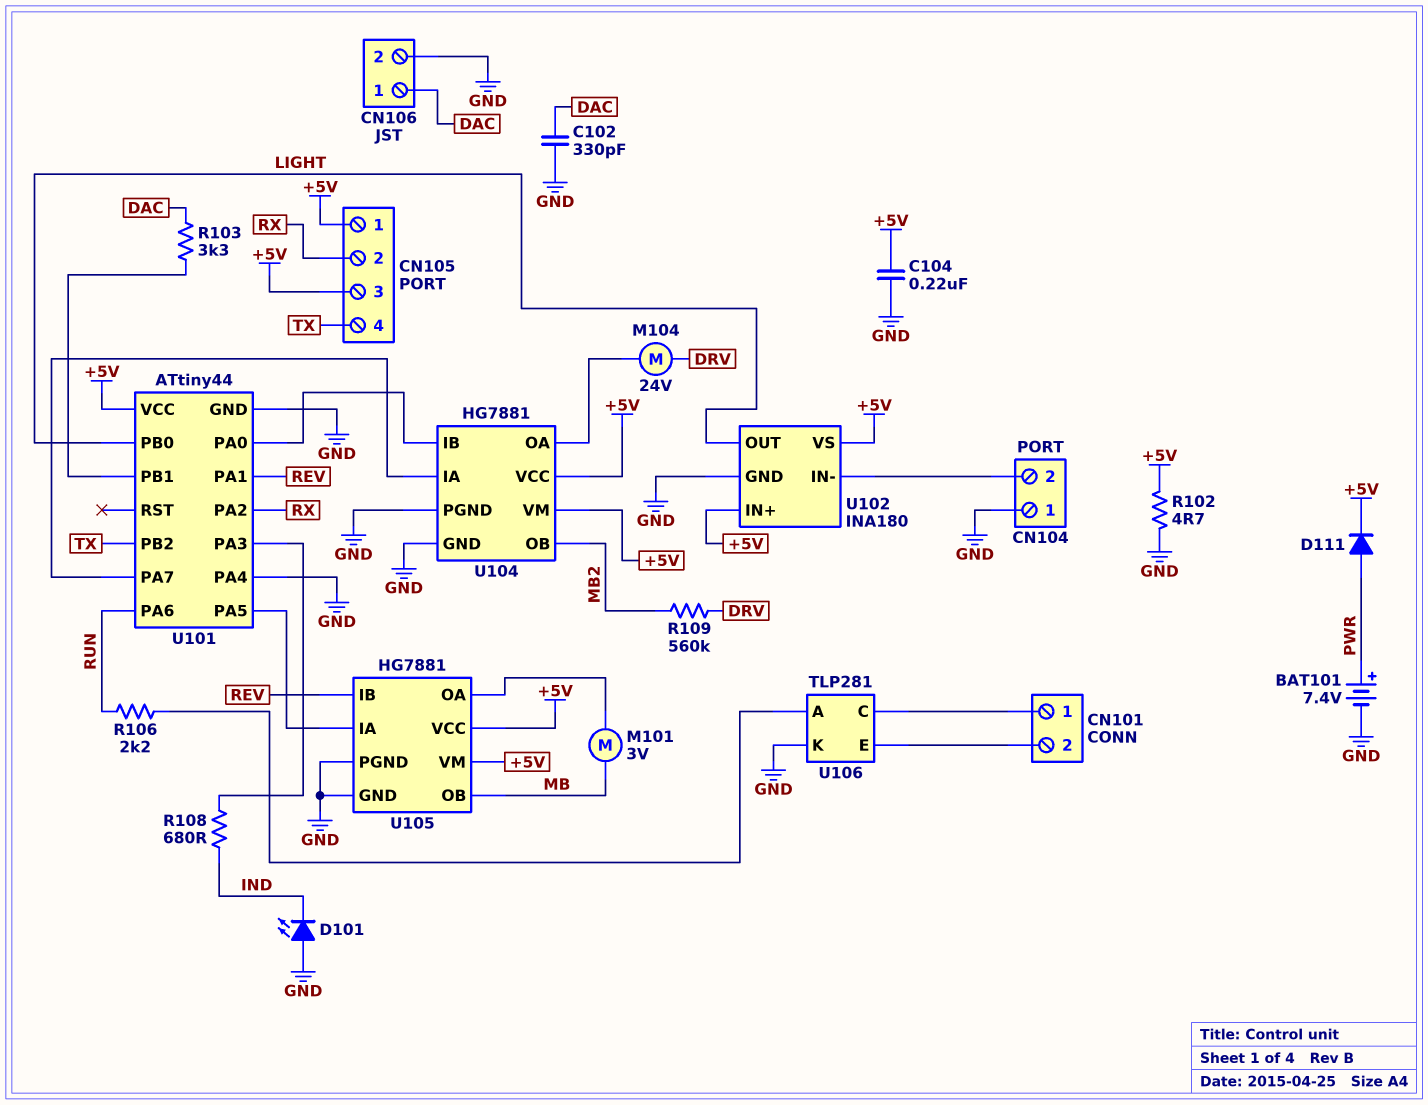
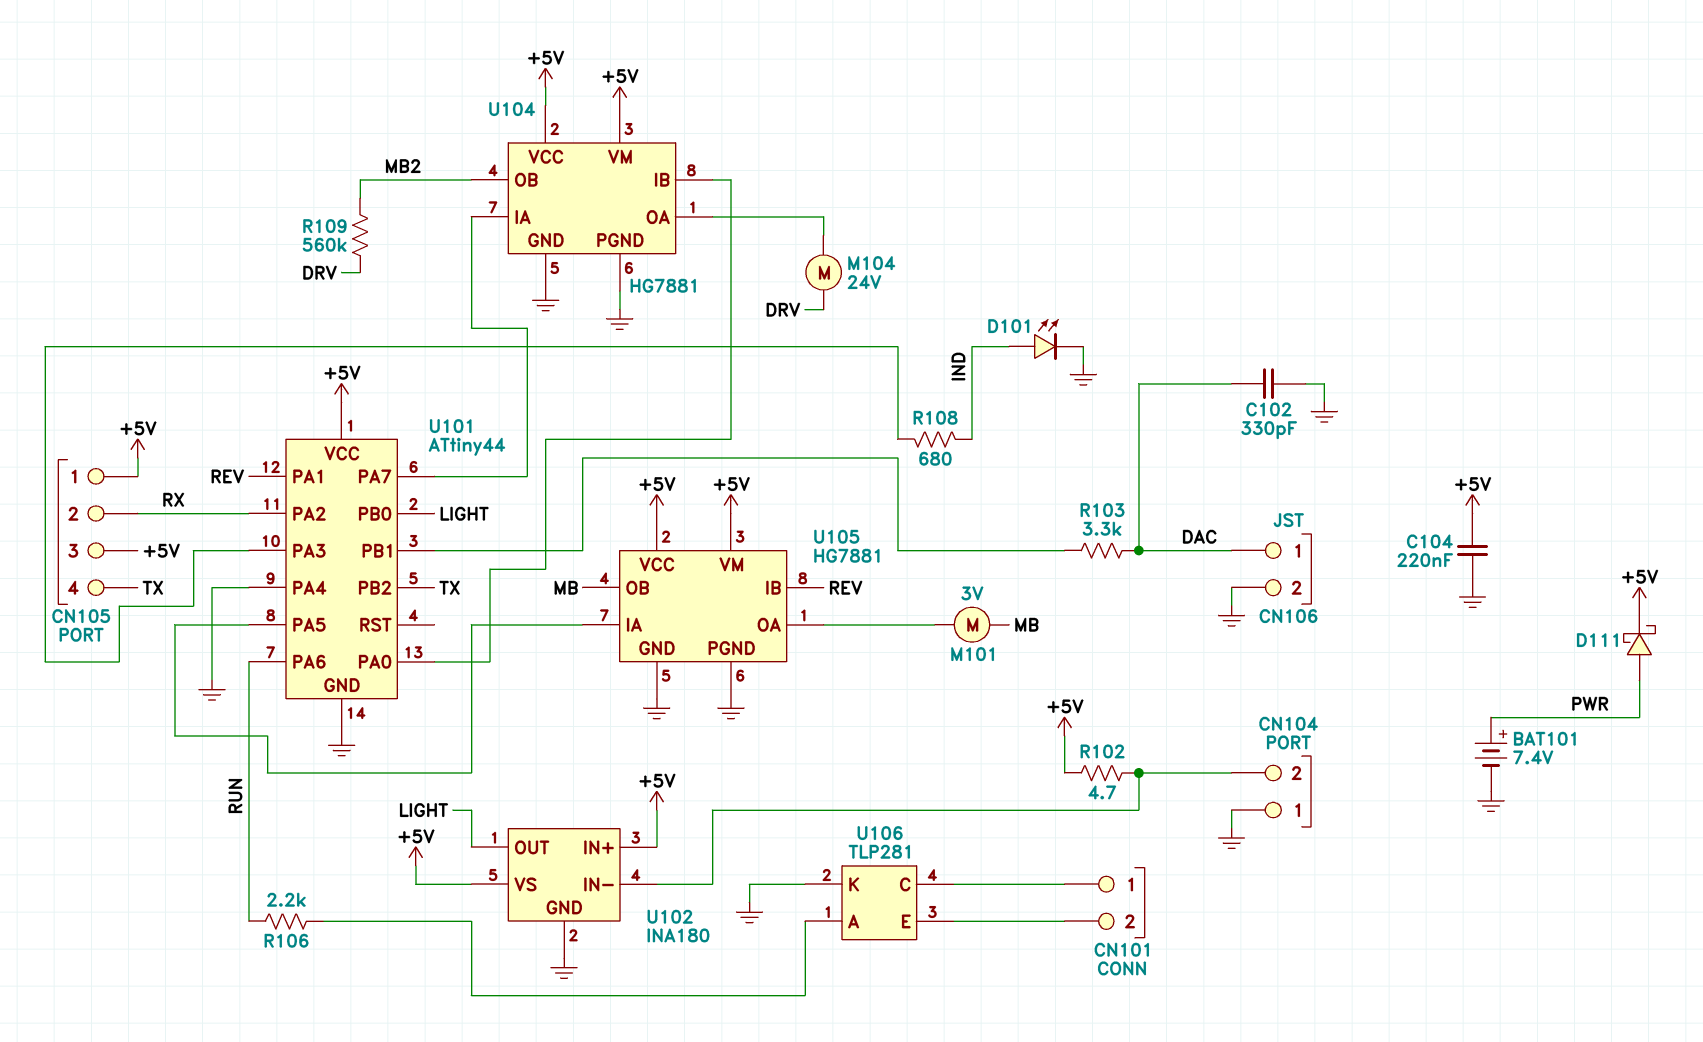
D101: LED (A GND, K IND) -> LED (A IND, K GND)
D111: diode (A PWR, K +5V) -> schottky (A PWR, K +5V)
R102: 4.7 (+5V, GND) -> 4.7 (+5V, CN104/2)

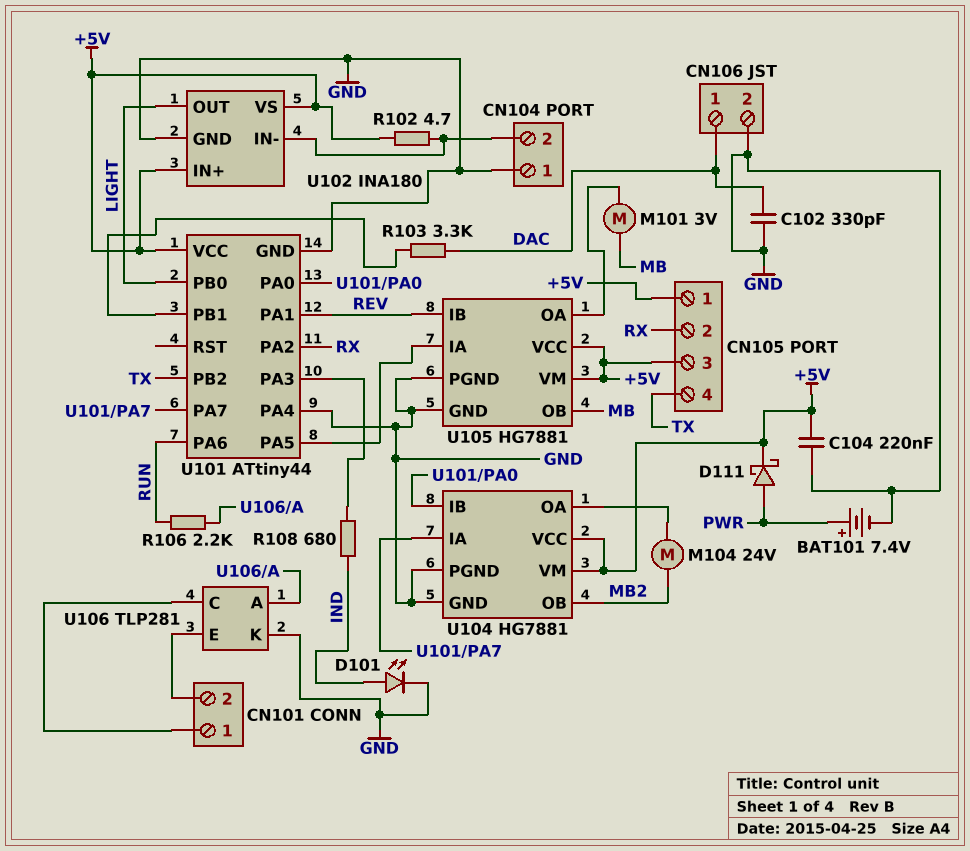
M104: motor 24V (DRV, U104/OA) -> motor 24V (MB2, U104/OA)
R109: 560k (DRV, MB2) -> none

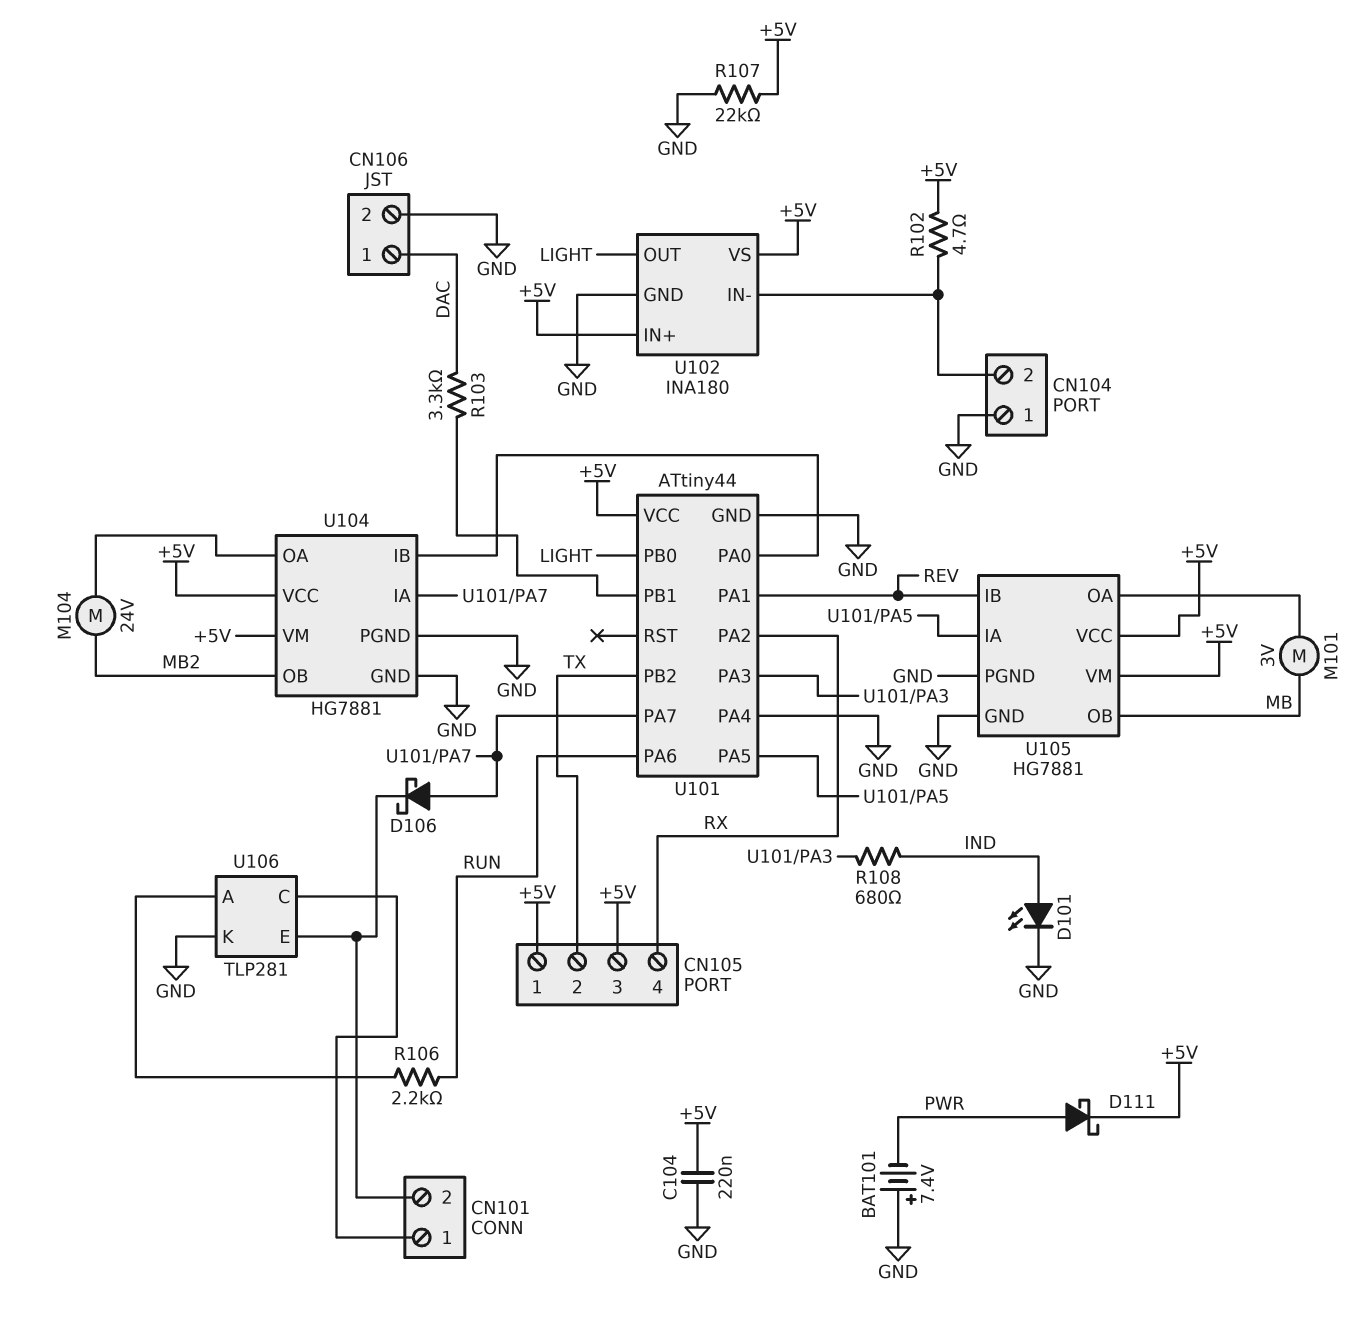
BAT101: 7.4V (plus PWR, minus GND) -> 7.4V (plus GND, minus PWR)
C102: 330pF (DAC, GND) -> none
CN105 pin 2: RX -> TX
CN105 pin 4: TX -> RX
D106: none -> schottky (A U101/PA7, K CN101/2)
R107: none -> 22k (+5V, GND)

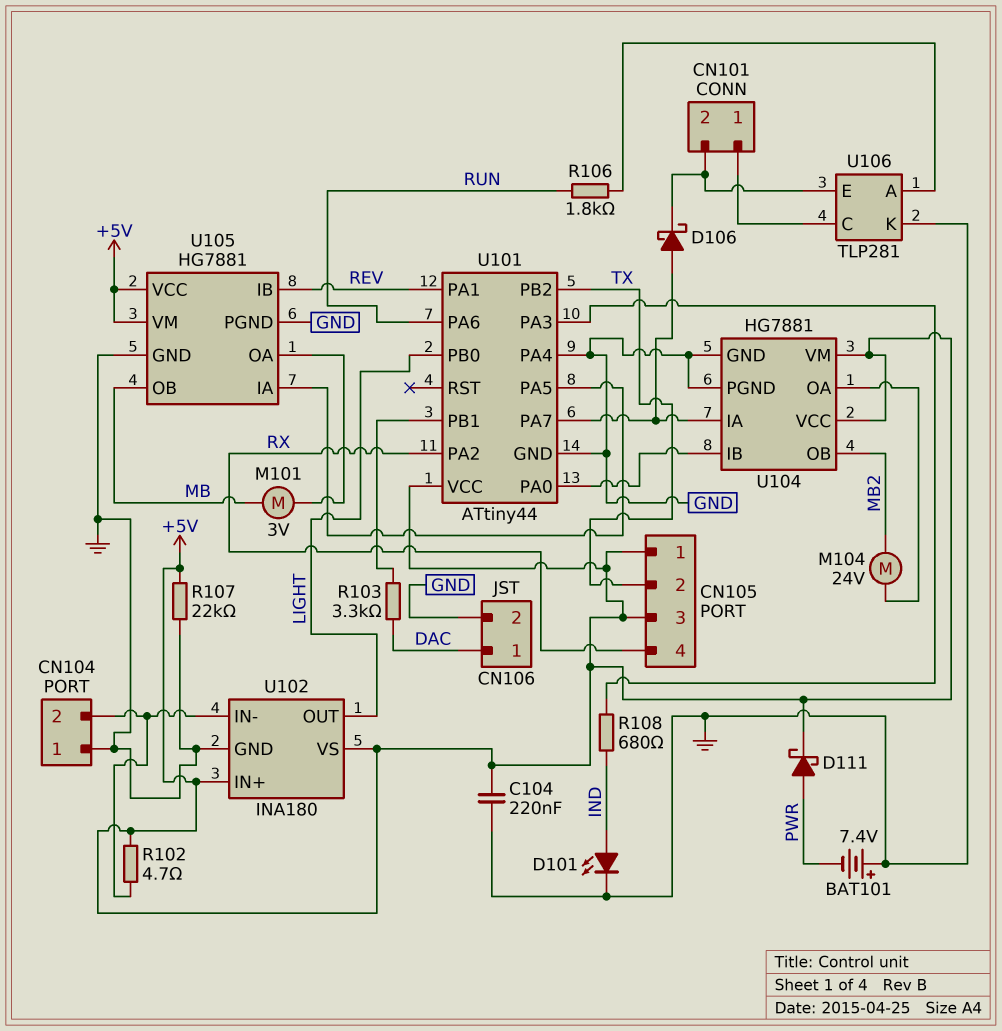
R106: 2.2k (RUN, U106/A) -> 1.8k (RUN, U106/A)

